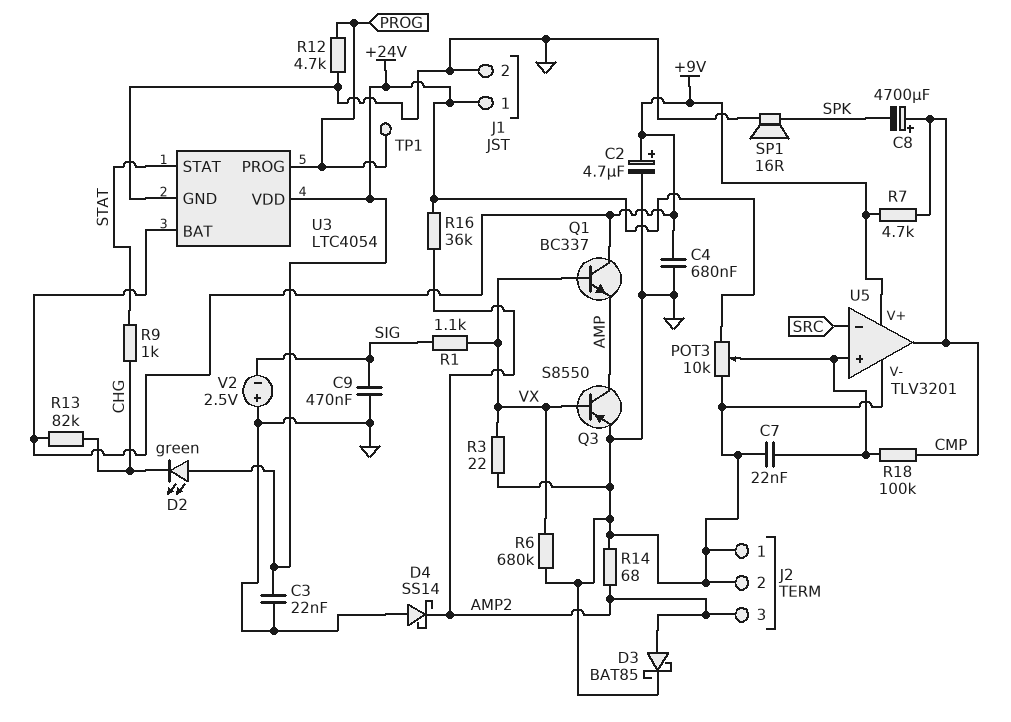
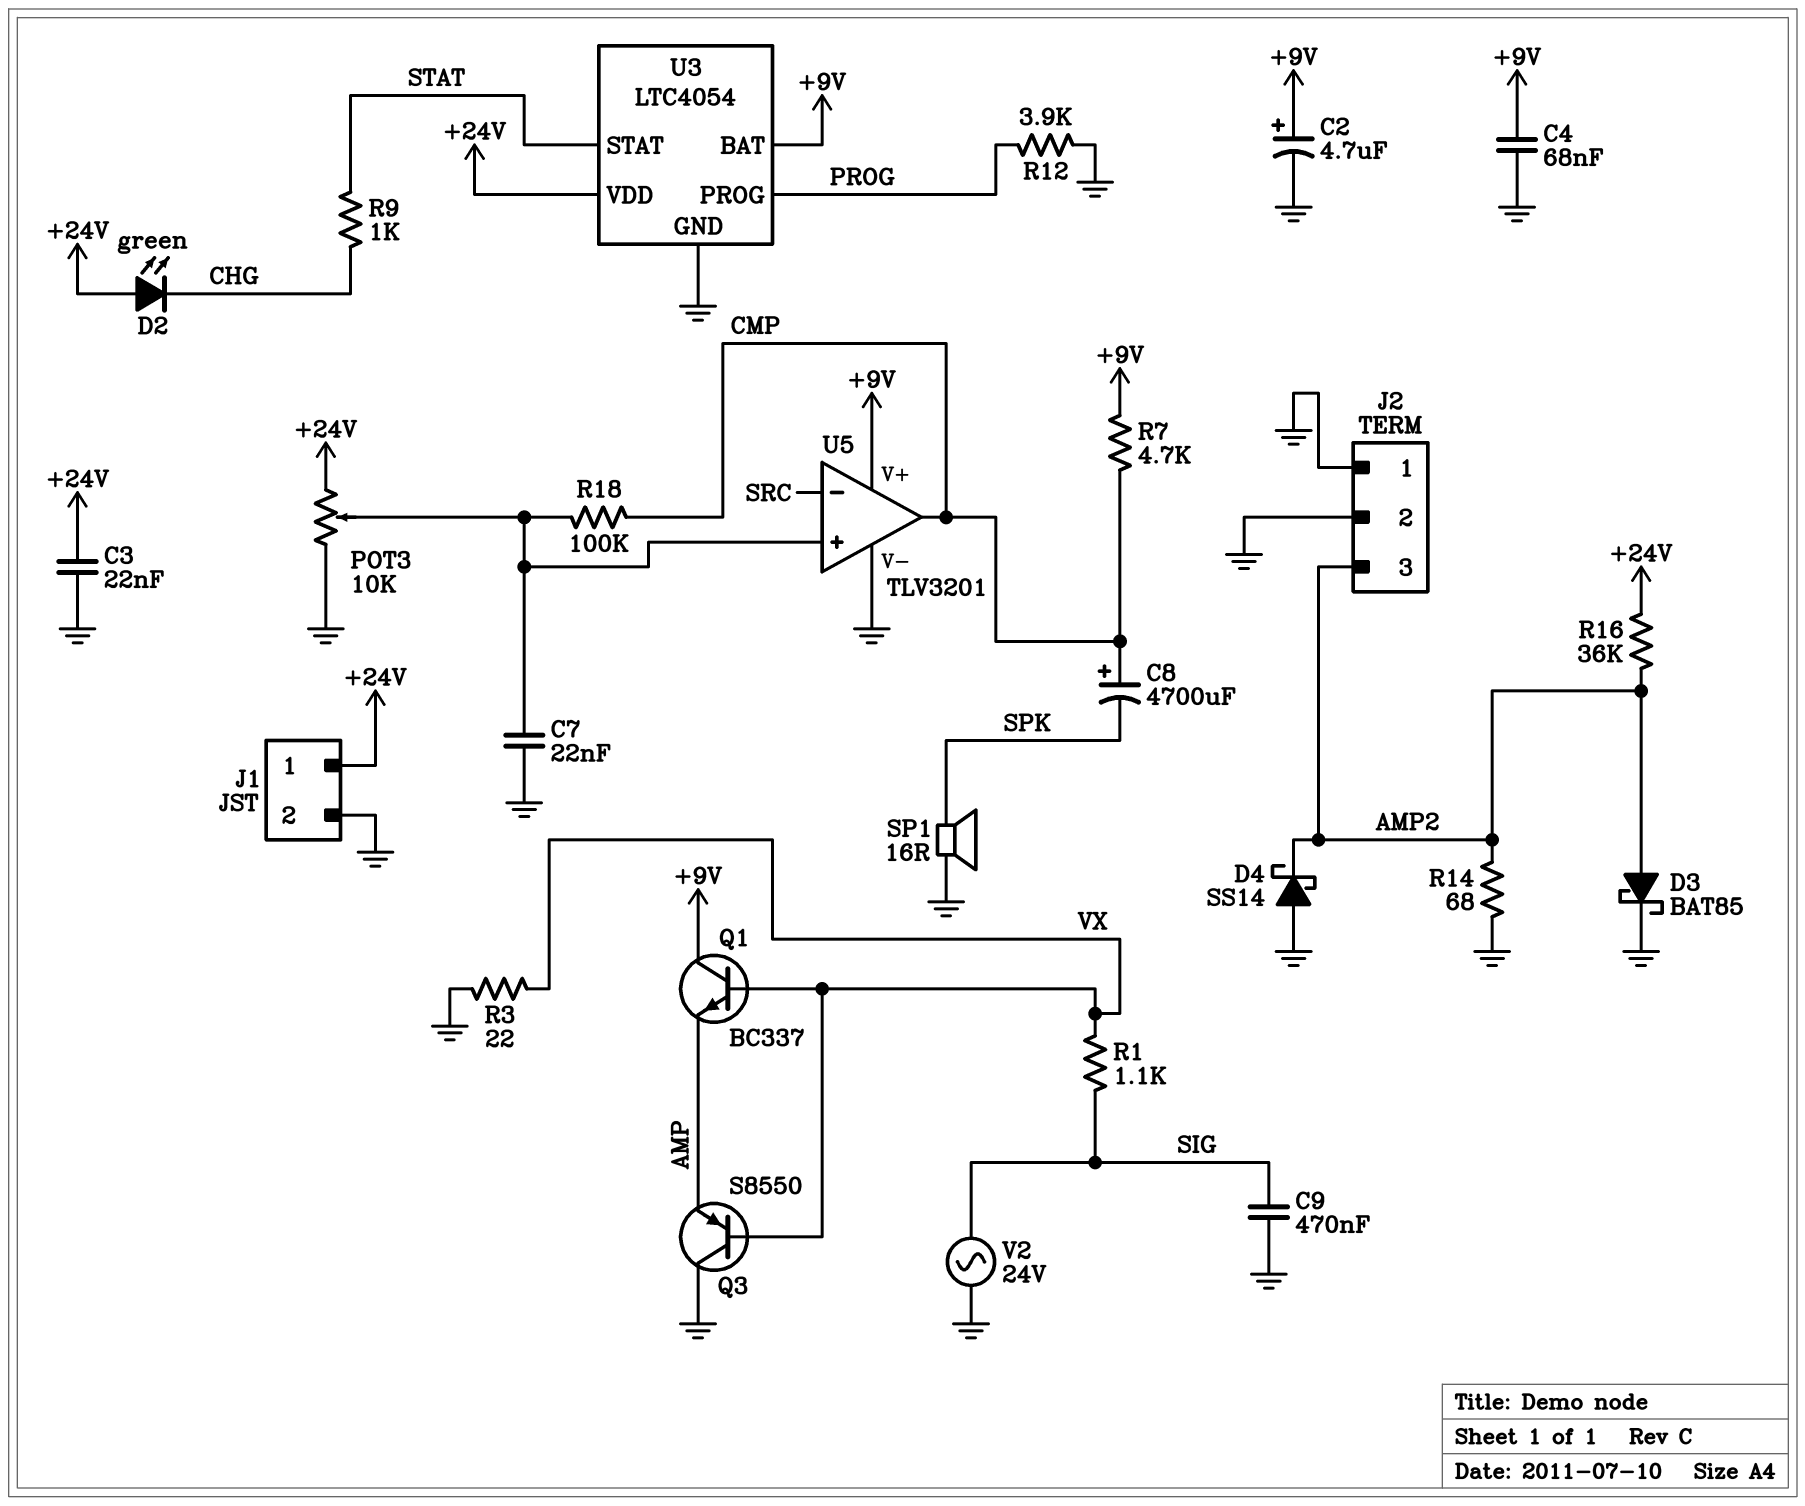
C4: 680nF (+9V, GND) -> 68nF (+9V, GND)
Q3: PNP S8550 (B VX, C AMP, E GND) -> PNP S8550 (B VX, C GND, E AMP)
R6: 680k (GND, VX) -> none
R12: 4.7k (GND, PROG) -> 3.9k (GND, PROG)
R13: 82k (+9V, CHG) -> none
TP1: test point (PROG) -> none
V2: 2.5V (plus GND, minus SIG) -> AC 24V (GND, SIG)

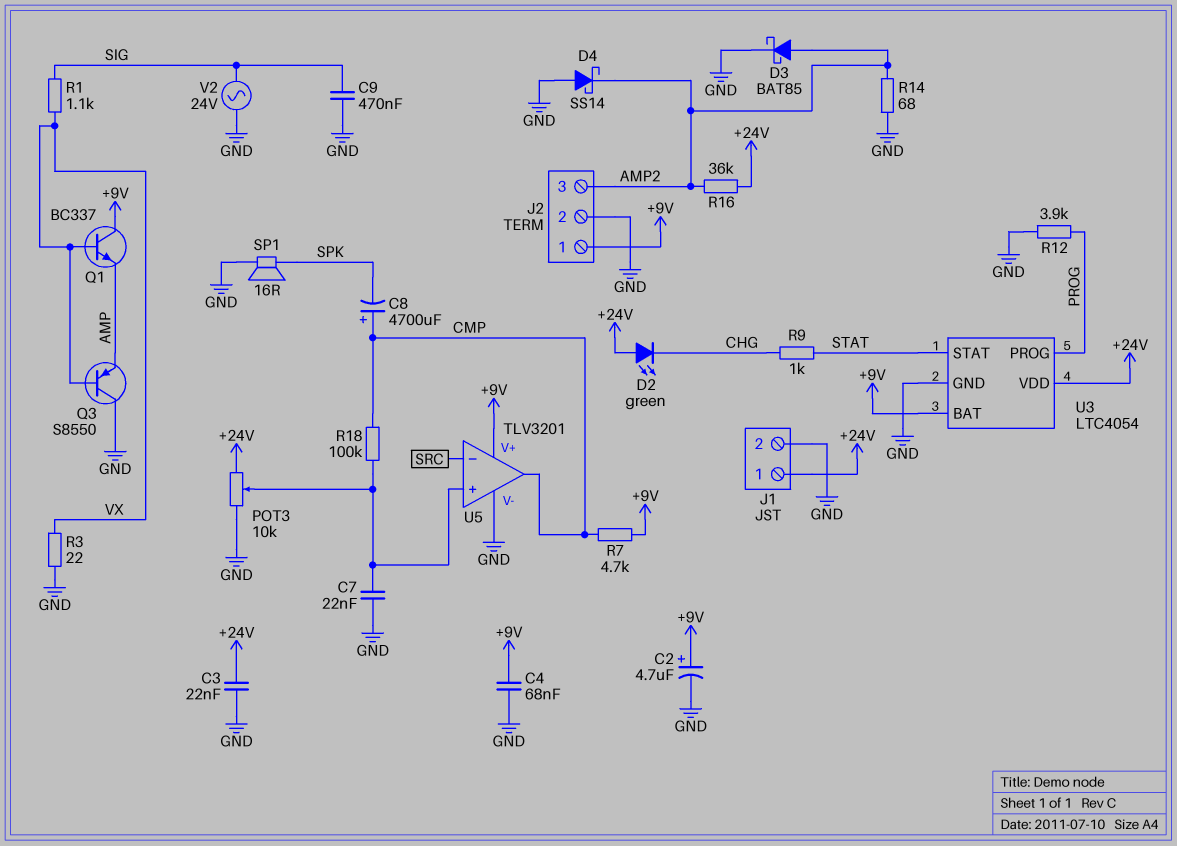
J2 pin 1: GND -> +9V

